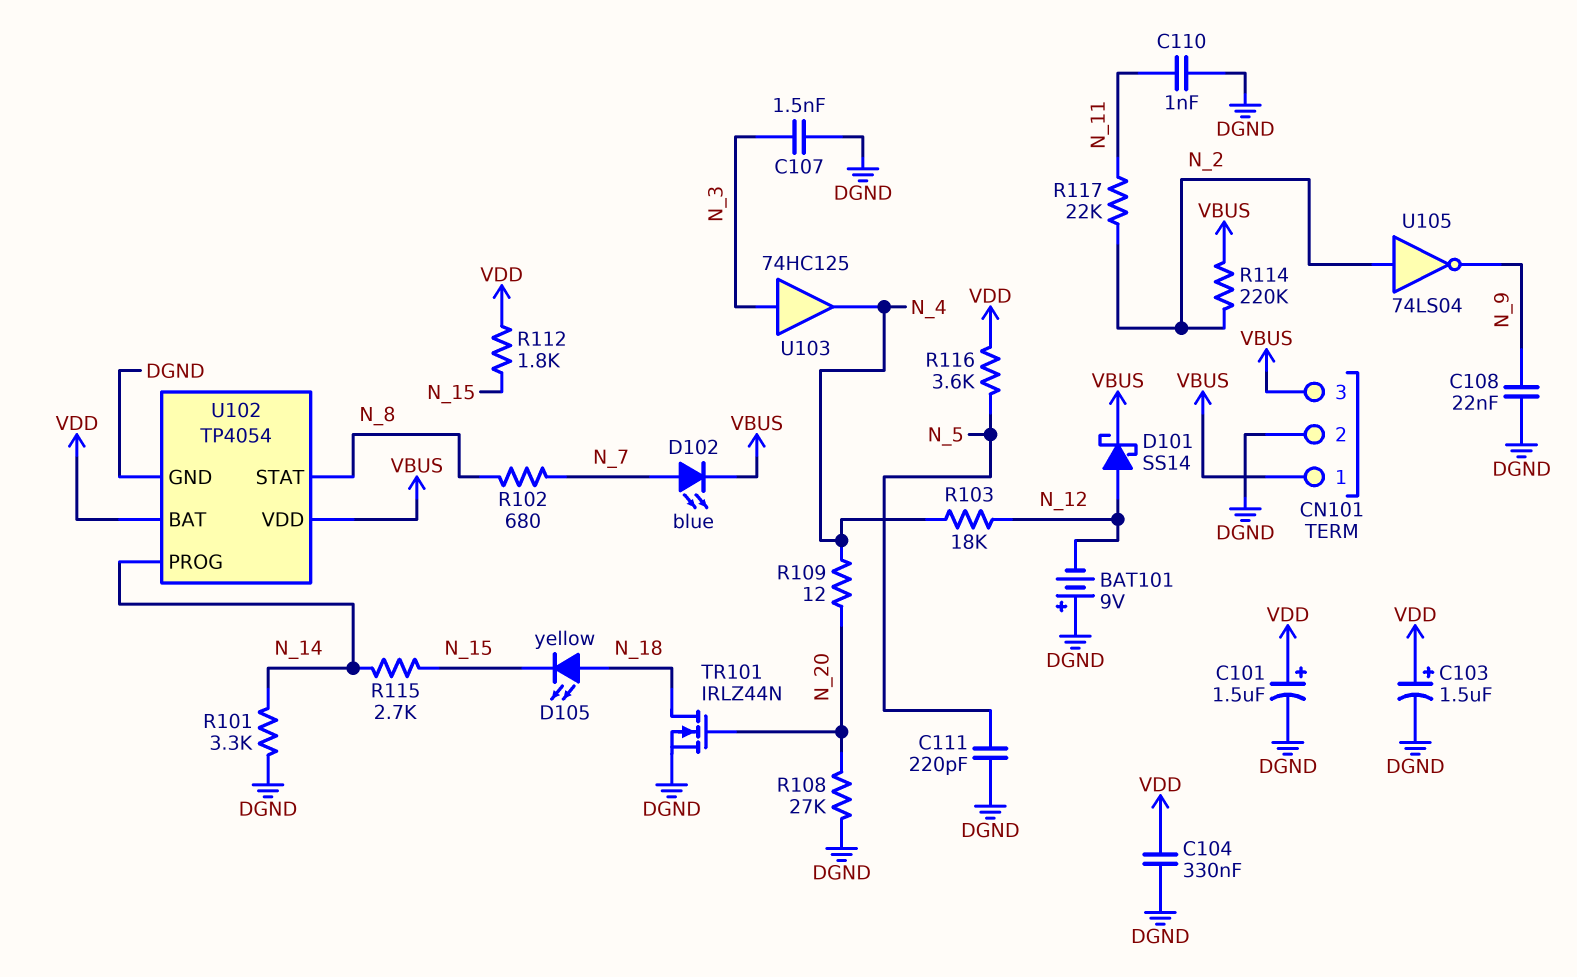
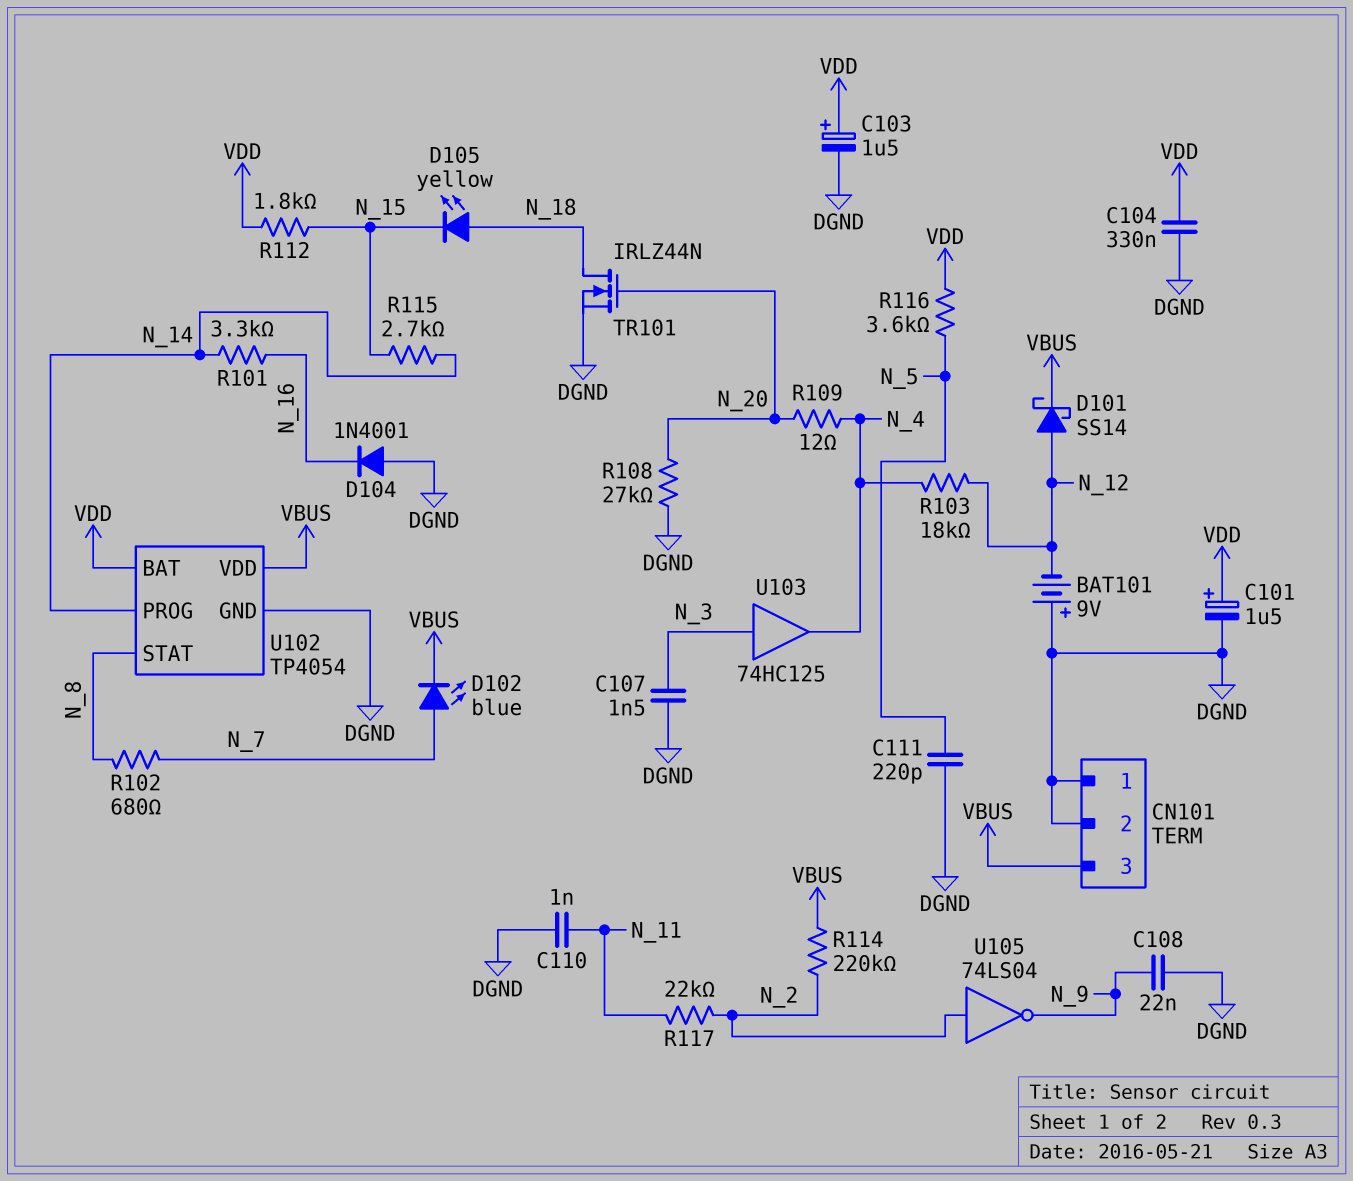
CN101 pin 1: VBUS -> DGND
D104: none -> diode 1N4001 (A DGND, K N_16)
R101: 3.3k (DGND, N_14) -> 3.3k (N_14, N_16)

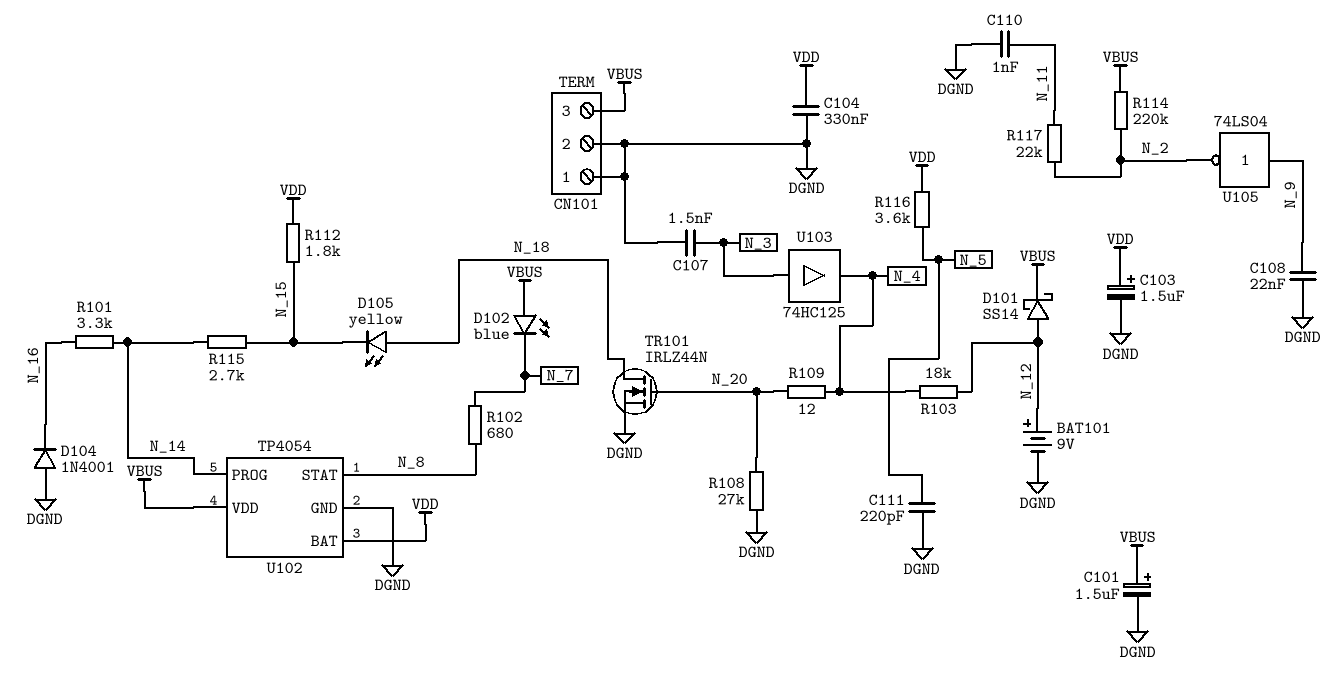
BAT101: 9V (plus DGND, minus N_12) -> 9V (plus N_12, minus DGND)
C101: 1.5uF (plus VDD, minus DGND) -> 1.5uF (plus VBUS, minus DGND)
D102: LED blue (A N_7, K VBUS) -> LED blue (A VBUS, K N_7)
U105: NOT 74LS04 (in N_2, out N_9) -> NOT 74LS04 (in N_9, out N_2)

